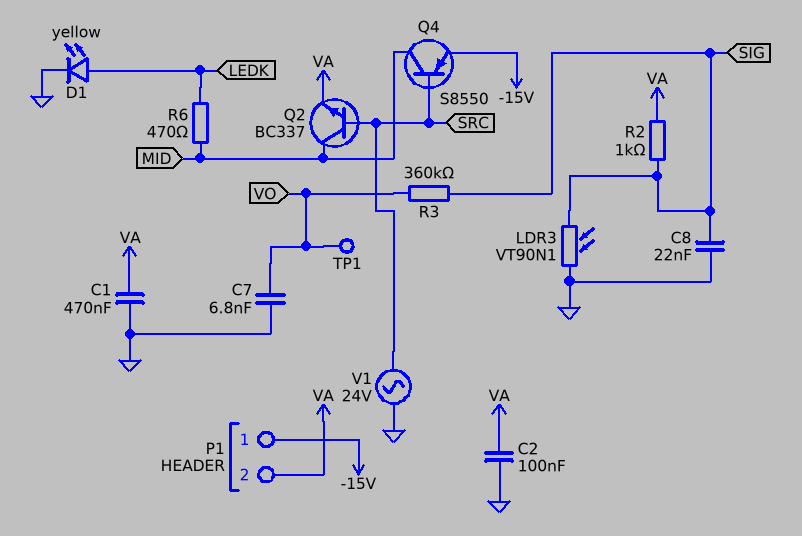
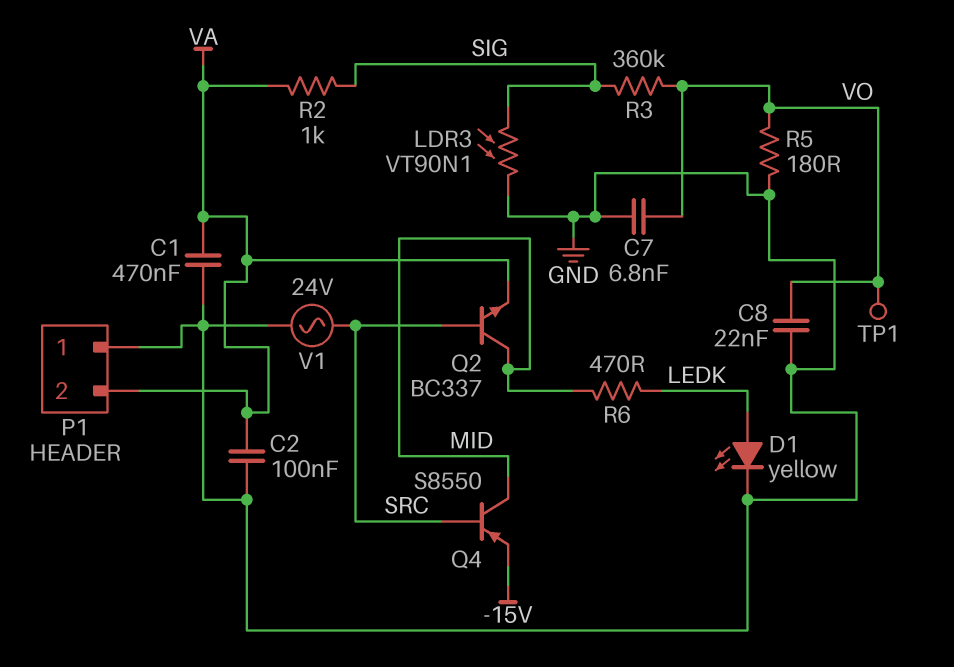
C8: 22nF (GND, SIG) -> 22nF (GND, VO)
P1 pin 1: -15V -> GND
R5: none -> 180 (GND, VO)

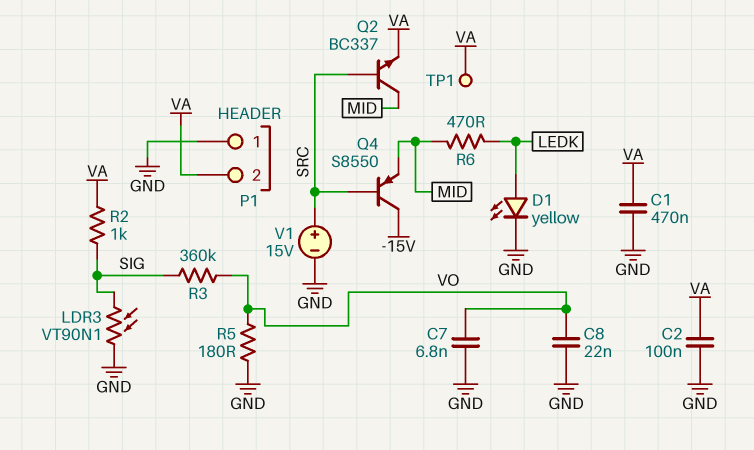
Q4: PNP S8550 (B SRC, C MID, E -15V) -> PNP S8550 (B SRC, C -15V, E MID)
TP1: test point (VO) -> test point (VA)
V1: AC 24V (GND, SRC) -> 15V (plus SRC, minus GND)

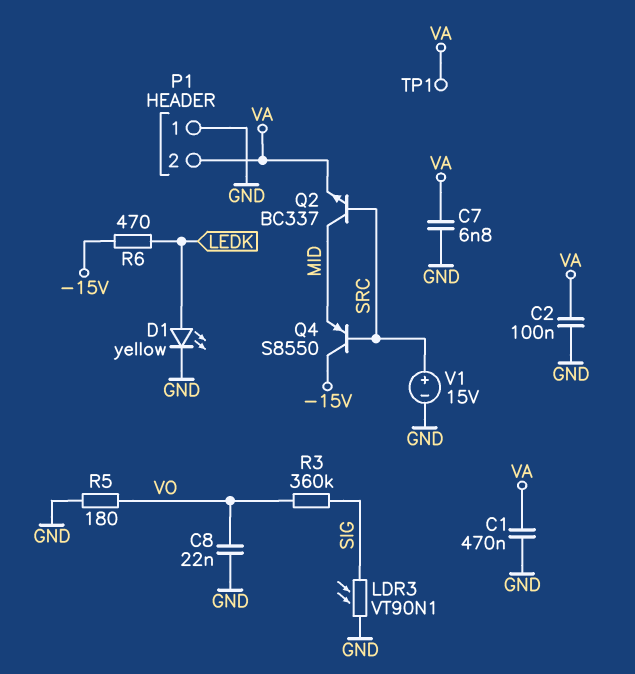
C7: 6.8nF (GND, VO) -> 6.8nF (GND, VA)
R2: 1k (SIG, VA) -> none
R6: 470 (LEDK, MID) -> 470 (-15V, LEDK)

